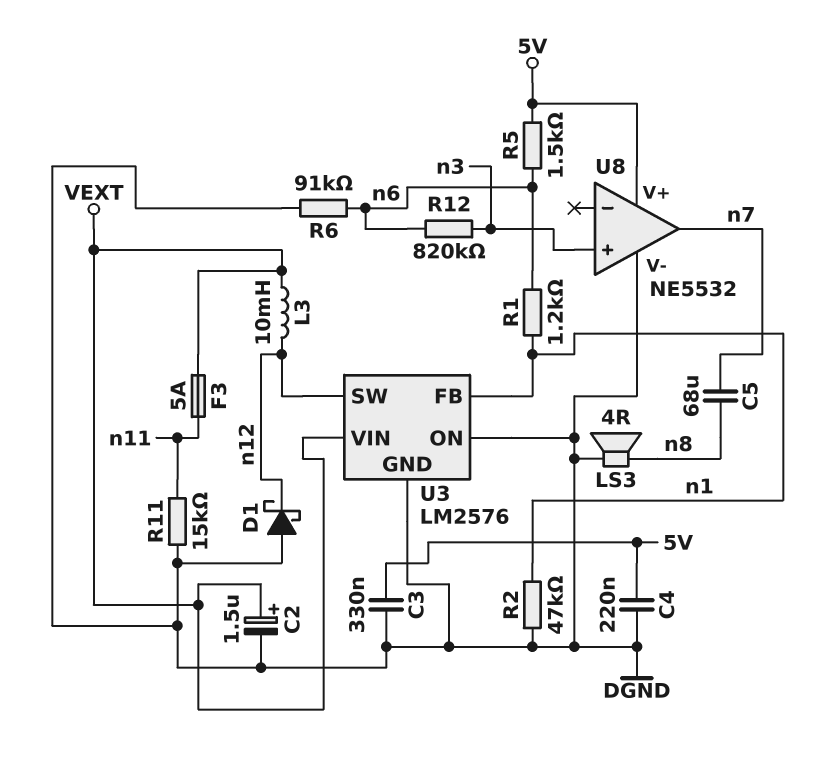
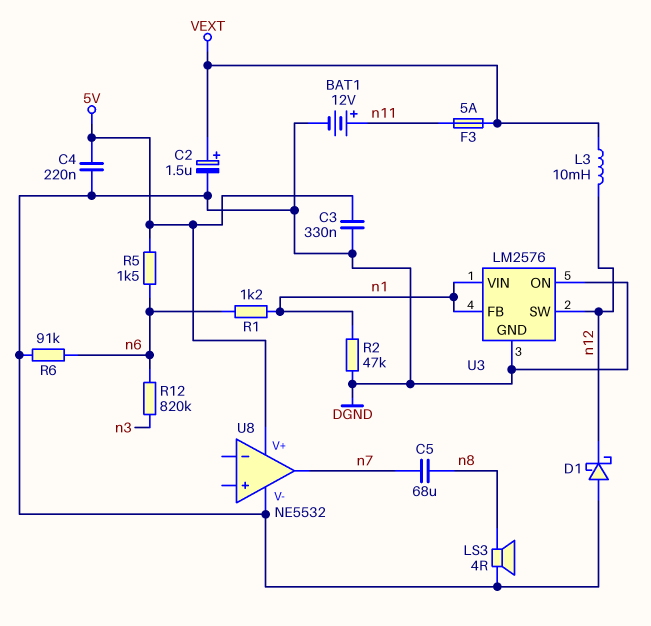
BAT1: none -> 12V (plus n11, minus DGND)
R11: 15k (DGND, n11) -> none
U3 pin VIN: VEXT -> n1
U8 pin in+: n3 -> none

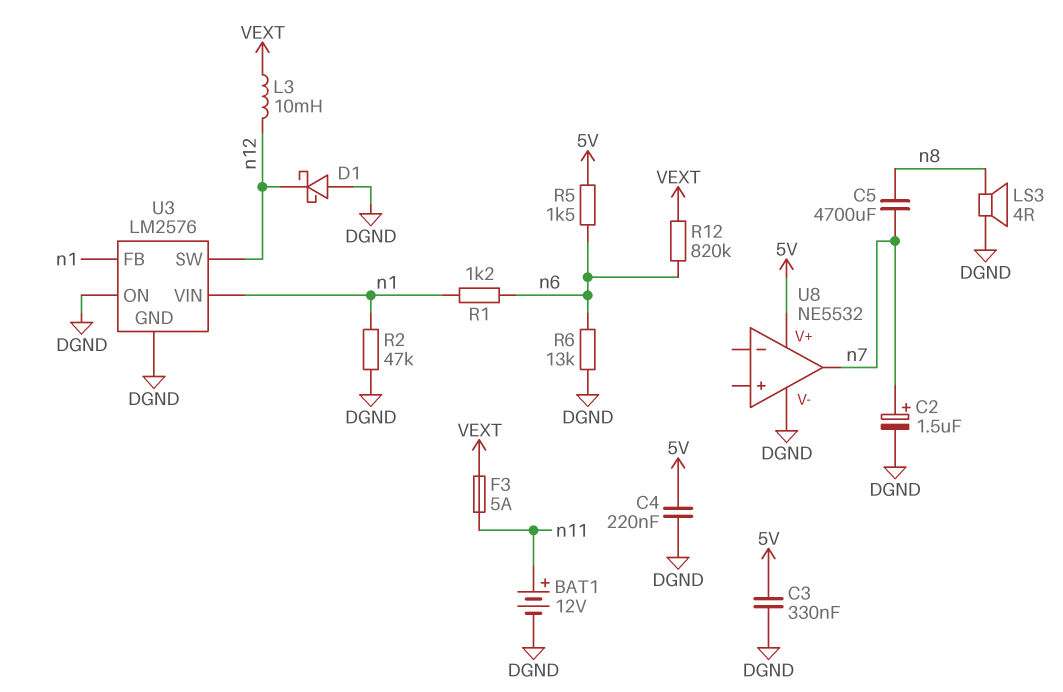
C2: 1.5uF (plus VEXT, minus DGND) -> 1.5uF (plus n7, minus DGND)
C5: 68uF (n7, n8) -> 4700uF (n7, n8)
R6: 91k (DGND, n6) -> 13k (DGND, n6)
R12: 820k (n3, n6) -> 820k (VEXT, n6)

